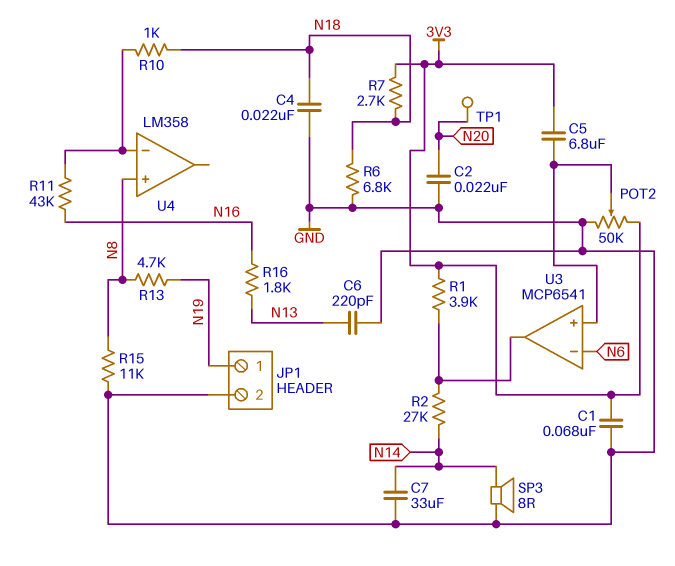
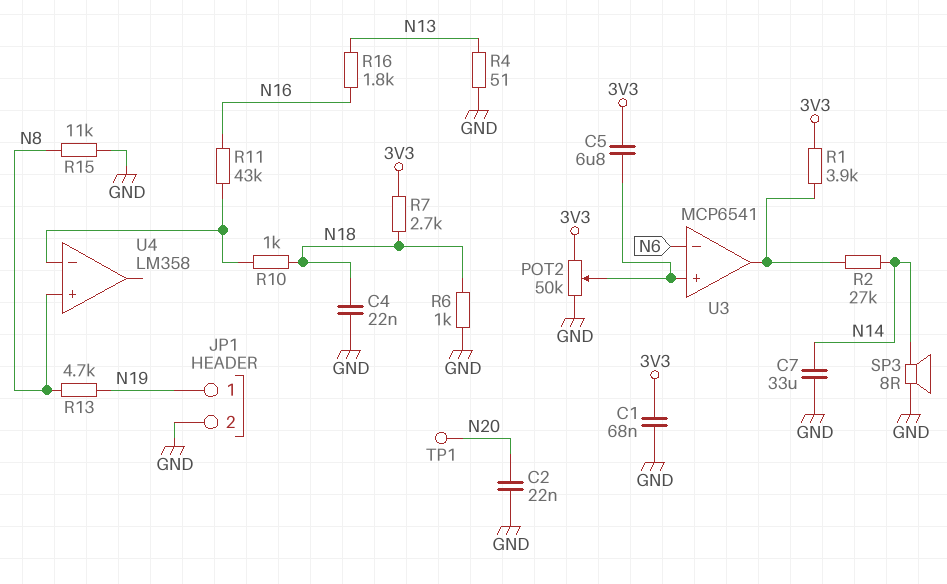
C6: 220pF (GND, N13) -> none
R4: none -> 51 (GND, N13)
R6: 6.8k (GND, N18) -> 1k (GND, N18)

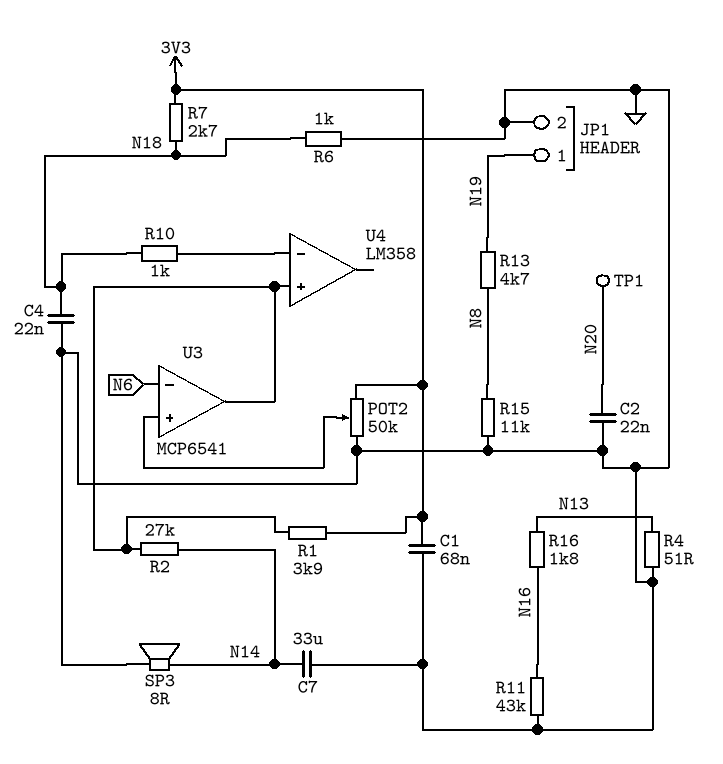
C5: 6.8uF (3V3, U3/in+) -> none
R11: 43k (N16, U4/in-) -> 43k (GND, N16)
U4 pin in+: N8 -> U3/out

